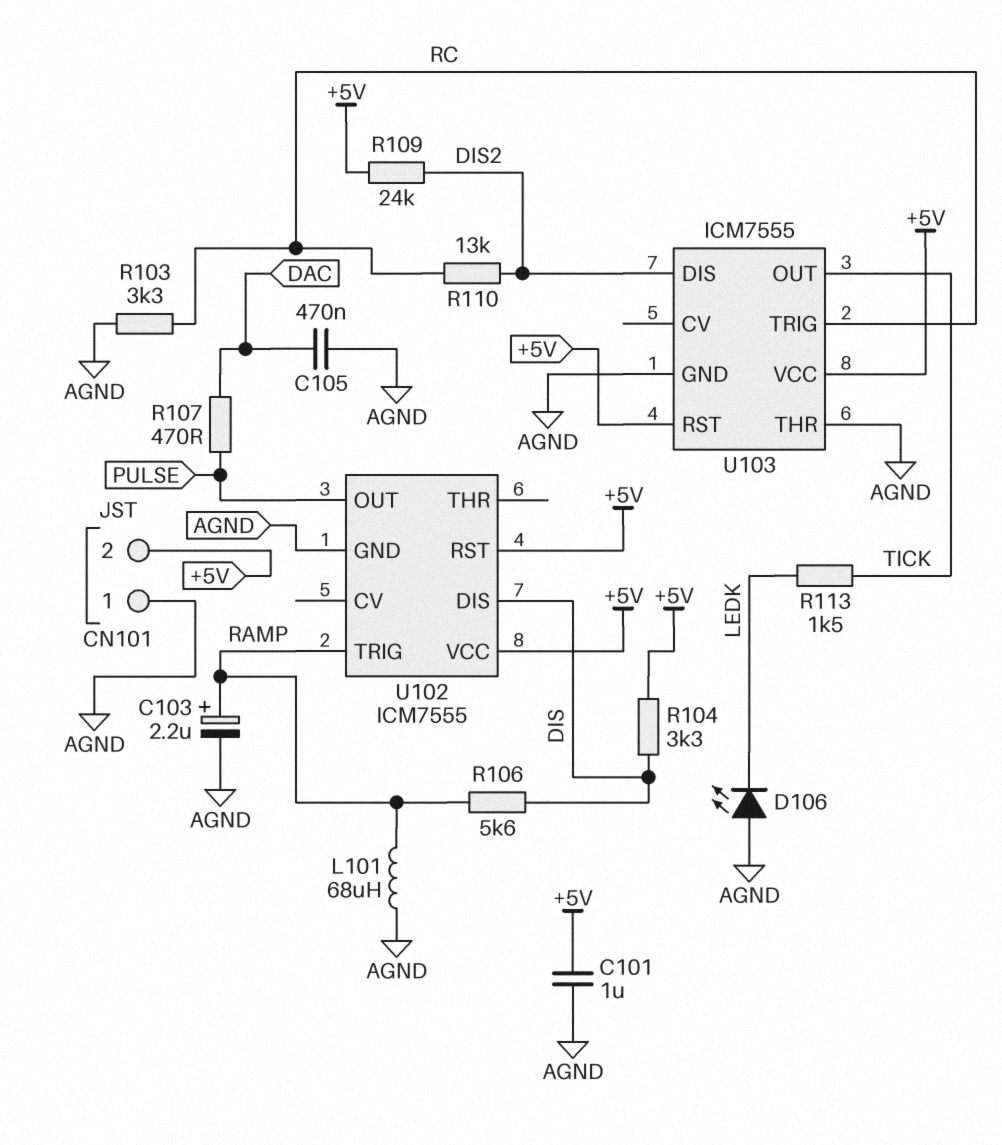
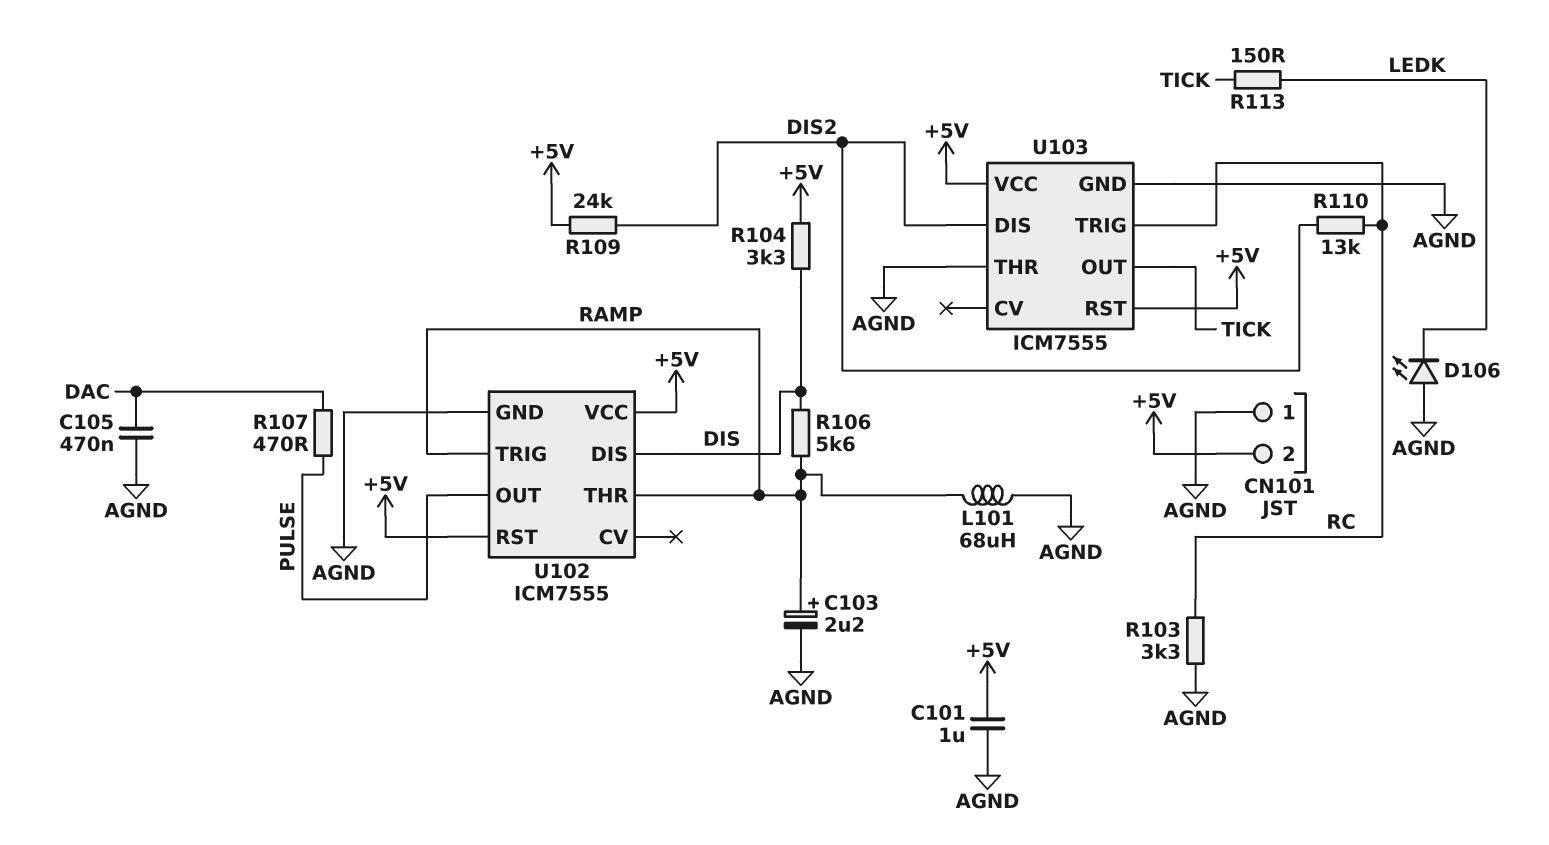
R113: 1.5k (LEDK, TICK) -> 150 (LEDK, TICK)
U102 pin THR: none -> RAMP

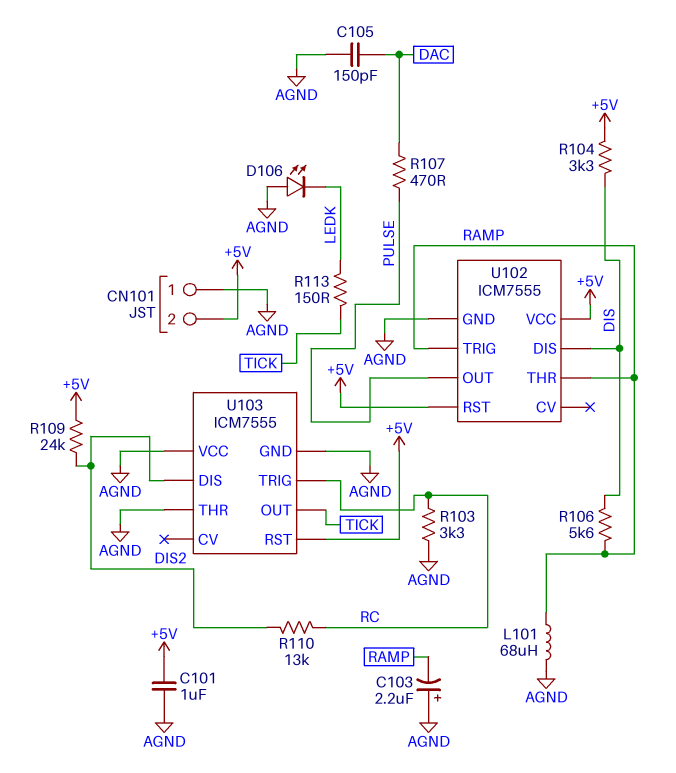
C103: 2.2uF (plus RAMP, minus AGND) -> 2.2uF (plus AGND, minus RAMP)
C105: 470nF (AGND, DAC) -> 150pF (AGND, DAC)
U103 pin VCC: +5V -> AGND

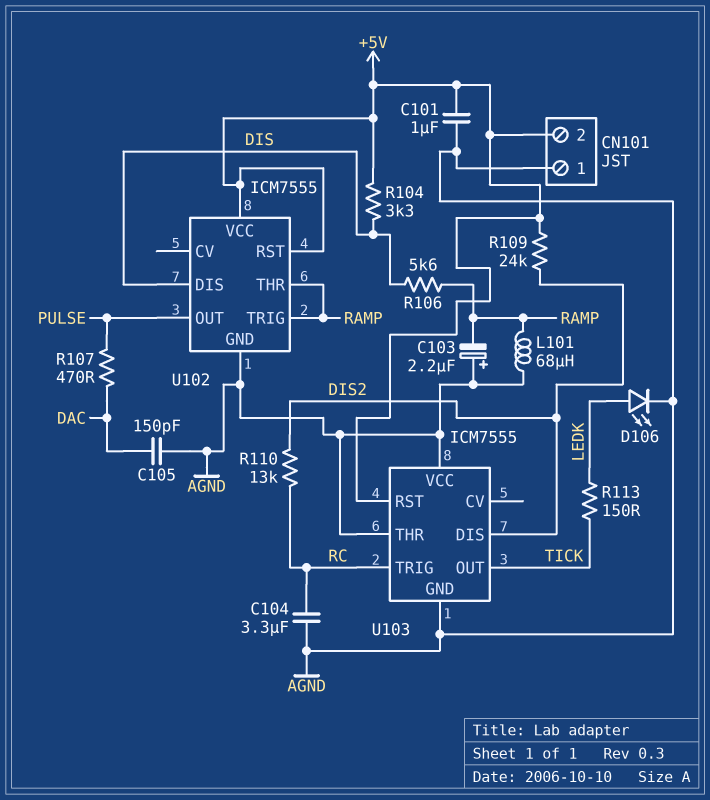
C104: none -> 3.3uF (AGND, RC)
D106: LED (A AGND, K LEDK) -> LED (A LEDK, K AGND)
R103: 3.3k (AGND, RC) -> none

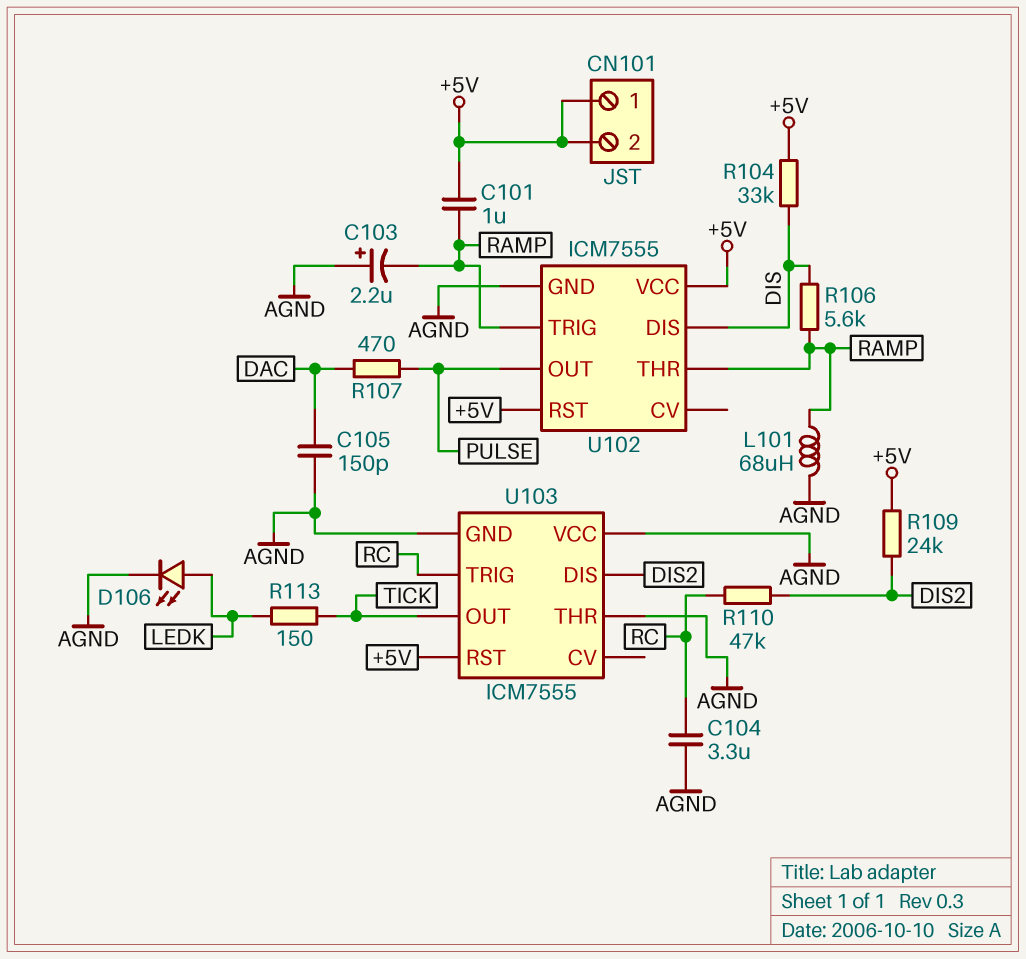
C101: 1uF (+5V, AGND) -> 1uF (+5V, RAMP)
CN101 pin 1: AGND -> +5V
R104: 3.3k (+5V, DIS) -> 33k (+5V, DIS)
R110: 13k (DIS2, RC) -> 47k (DIS2, RC)

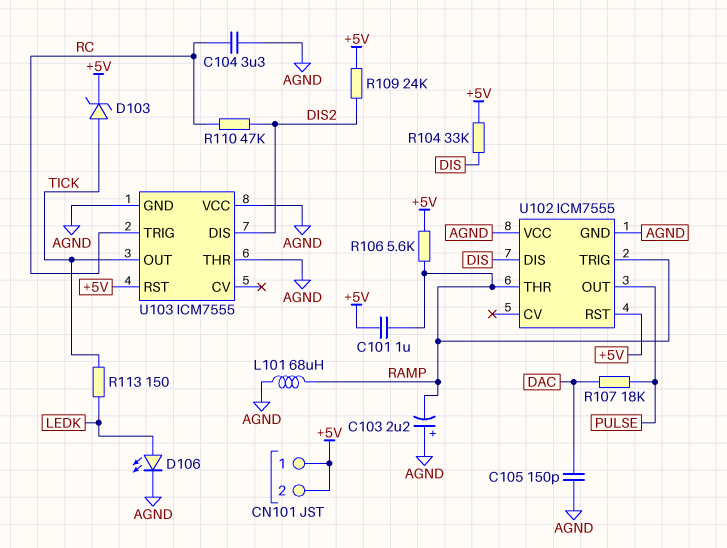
D103: none -> zener (A TICK, K +5V)
R106: 5.6k (DIS, RAMP) -> 5.6k (+5V, RAMP)
R107: 470 (DAC, PULSE) -> 18k (DAC, PULSE)
U102 pin VCC: +5V -> AGND

